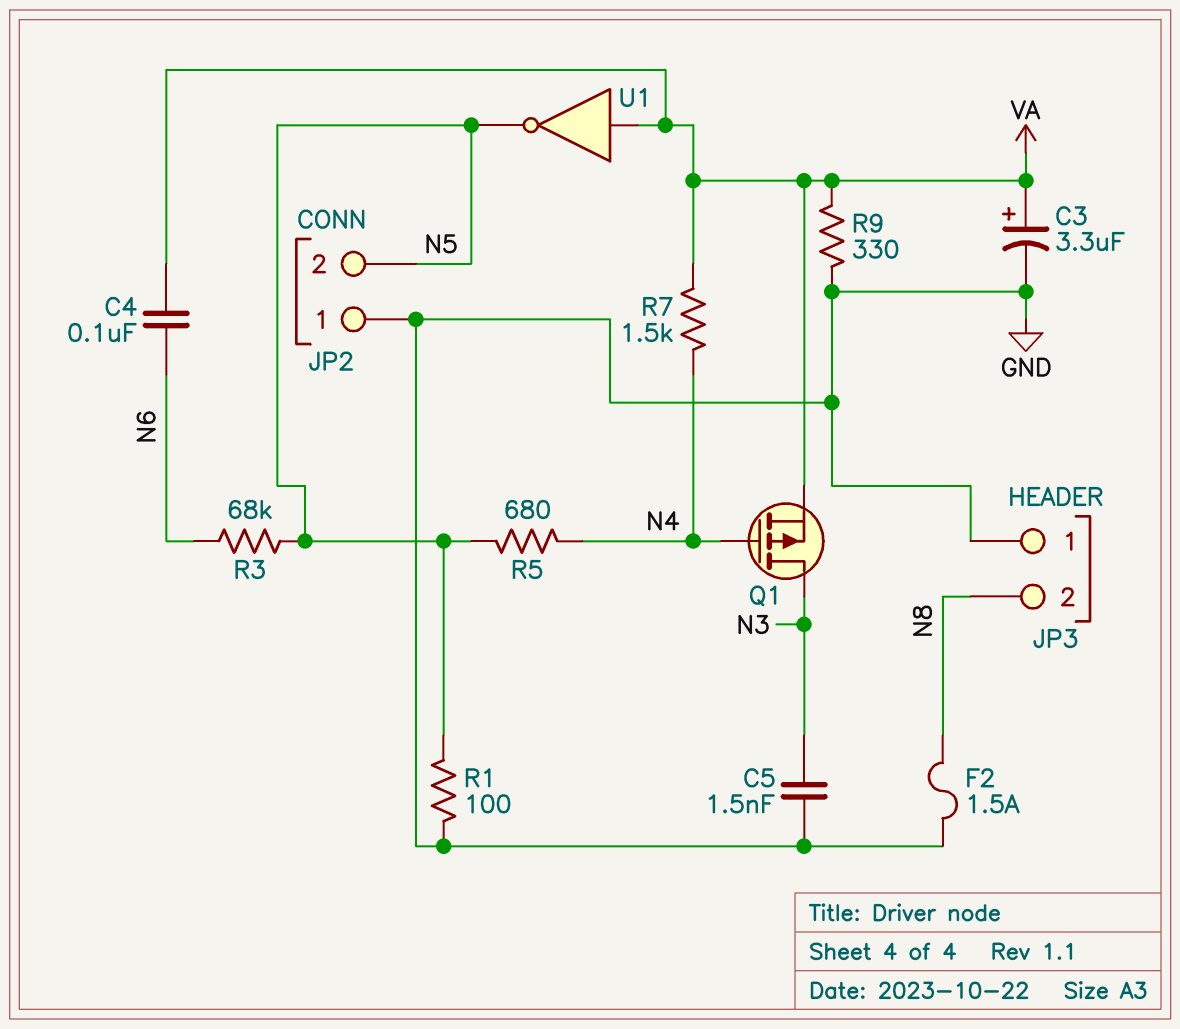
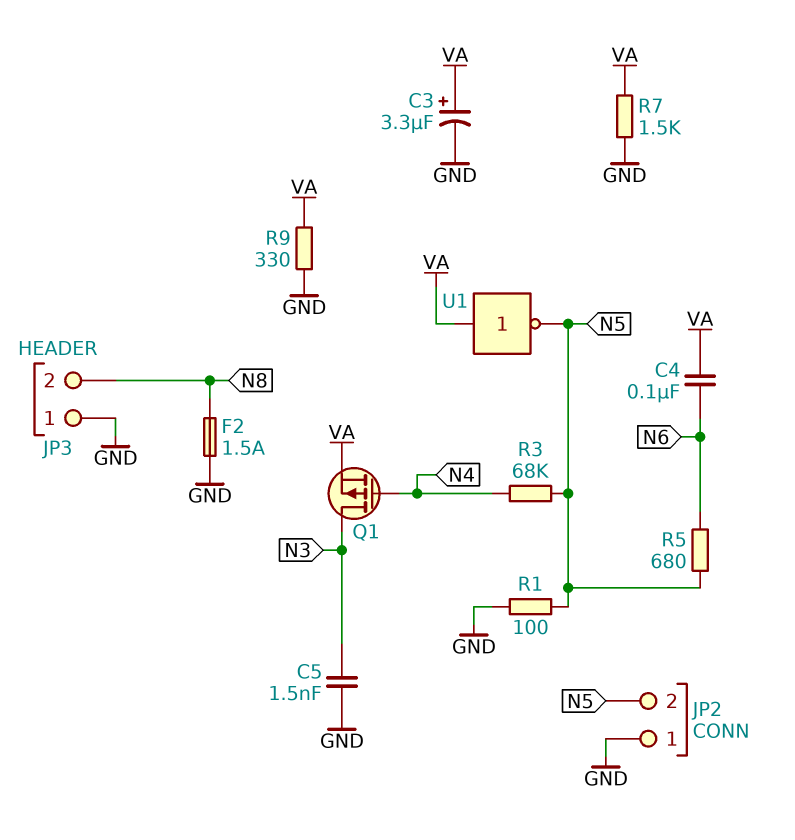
R3: 68k (N5, N6) -> 68k (N4, N5)
R5: 680 (N4, N5) -> 680 (N5, N6)
R7: 1.5k (N4, VA) -> 1.5k (GND, VA)

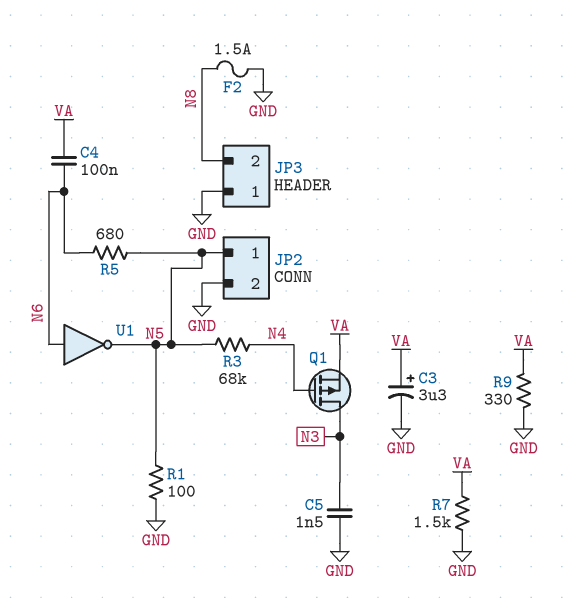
JP2 pin 1: GND -> N5
JP2 pin 2: N5 -> GND
U1: NOT (in VA, out N5) -> NOT (in N6, out N5)

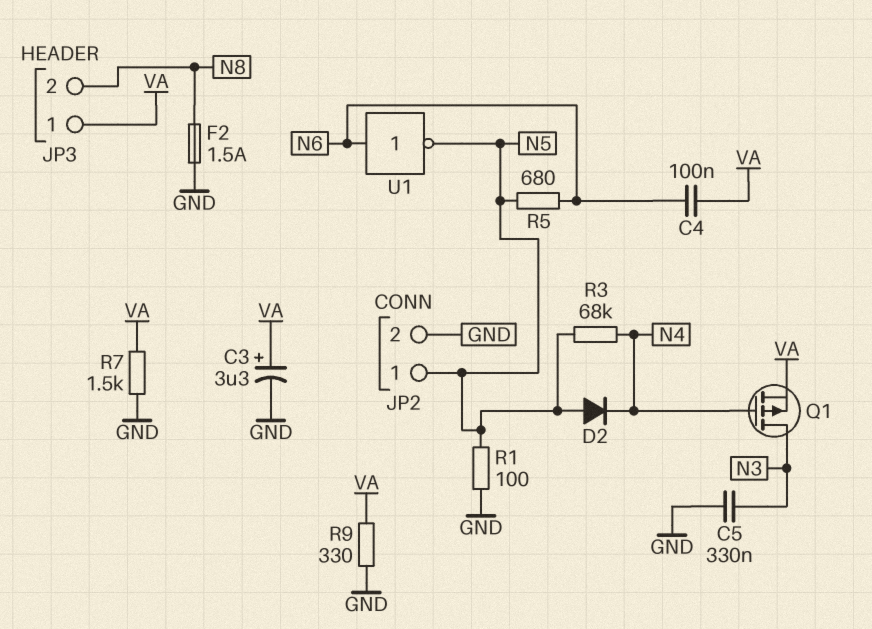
C5: 1.5nF (GND, N3) -> 330nF (GND, N3)
D2: none -> diode (A N5, K N4)
JP3 pin 1: GND -> VA

